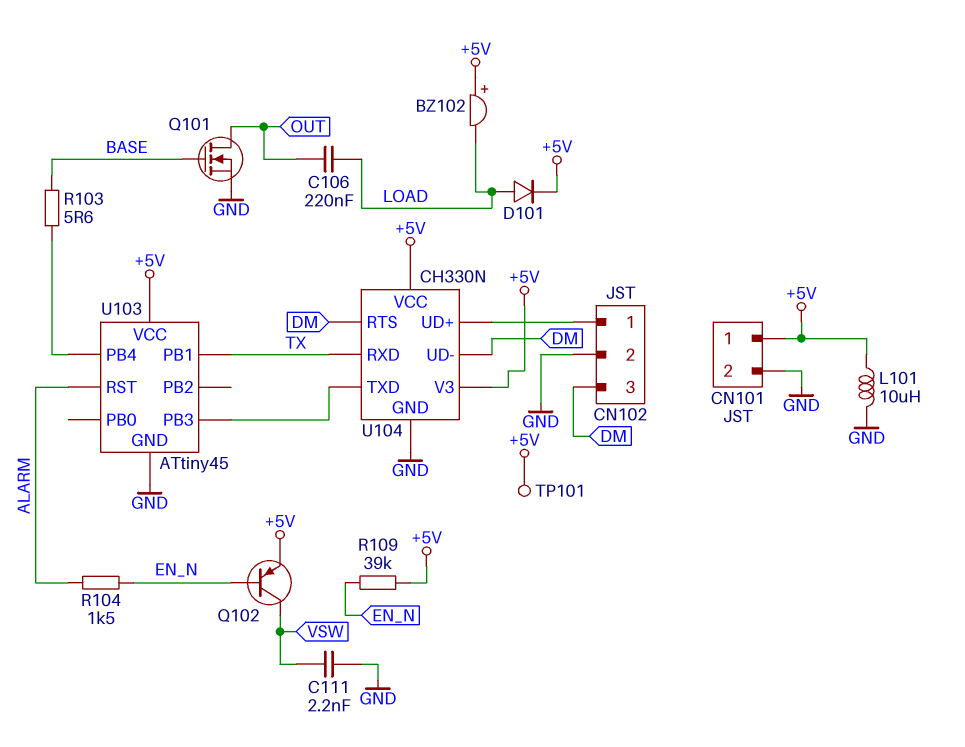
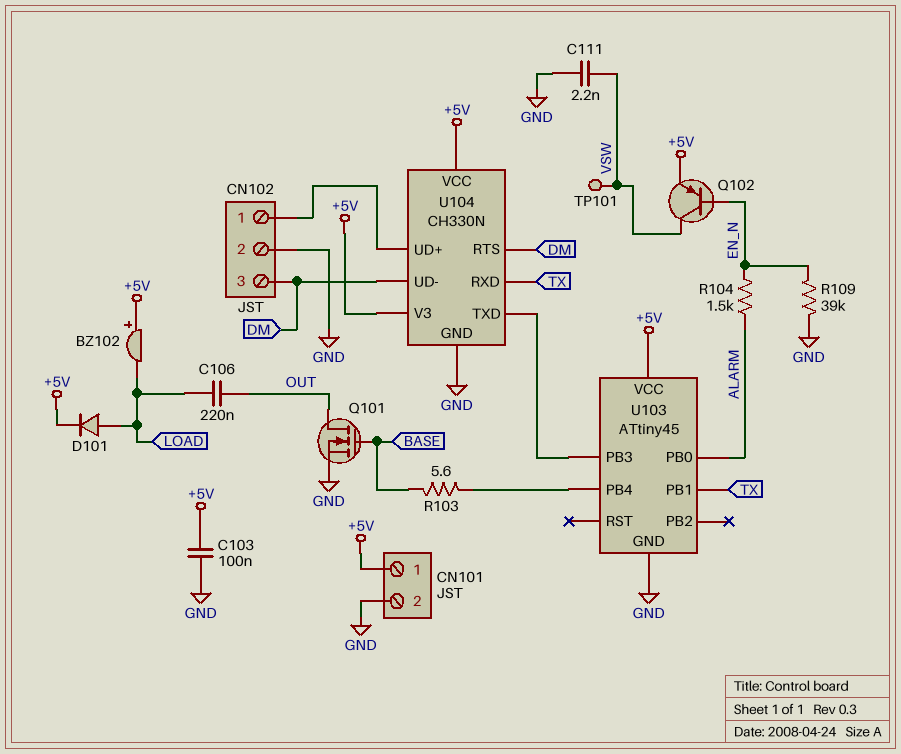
C103: none -> 100nF (+5V, GND)
L101: 10uH (+5V, GND) -> none
R109: 39k (+5V, EN_N) -> 39k (EN_N, GND)
TP101: test point (+5V) -> test point (VSW)
U103 pin PB0: none -> ALARM
U103 pin RST: ALARM -> none

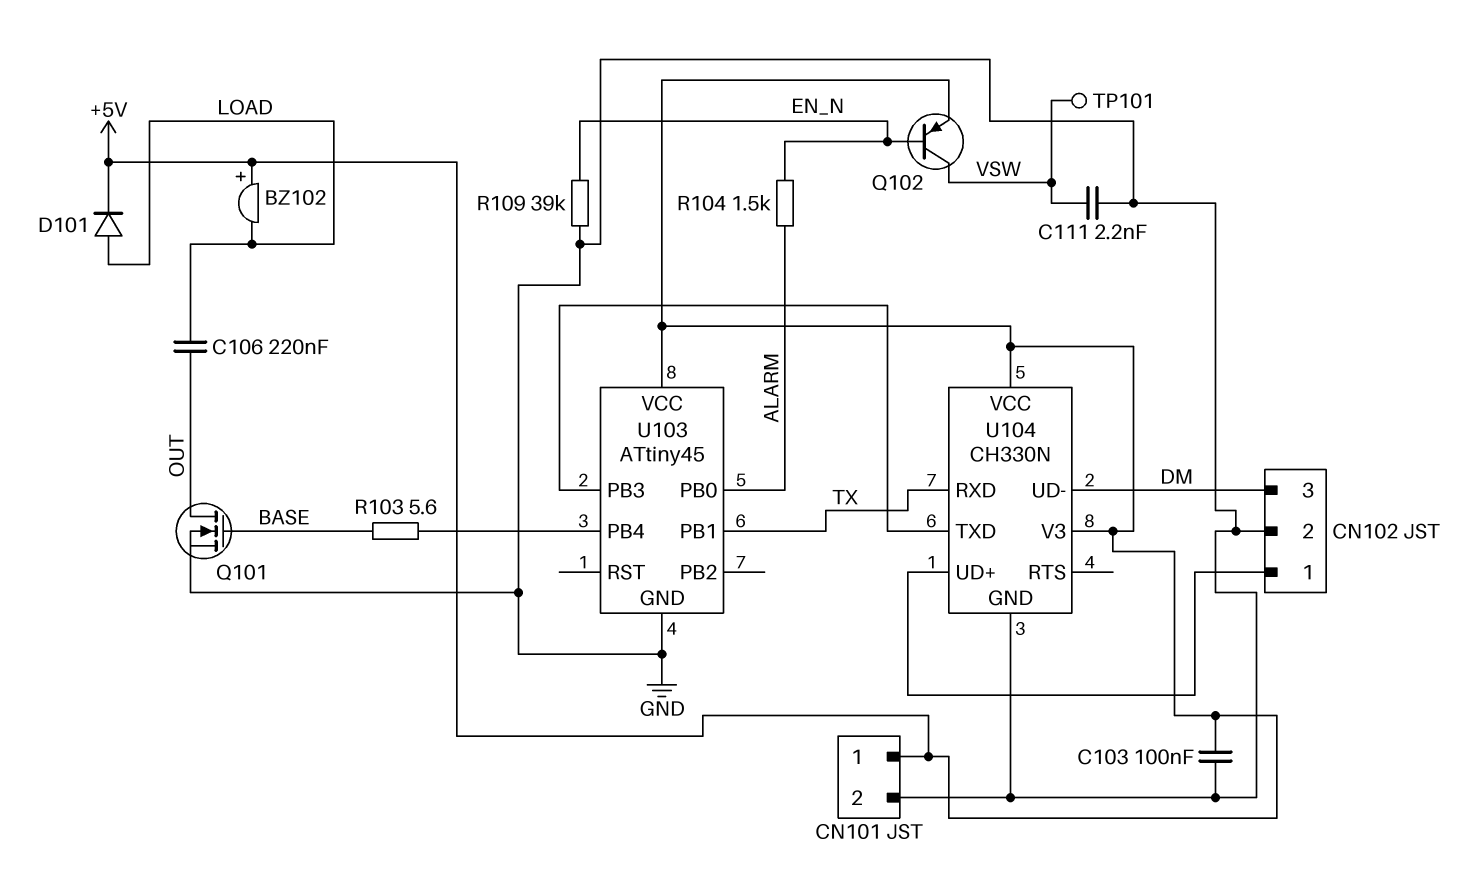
U104 pin RTS: DM -> none

